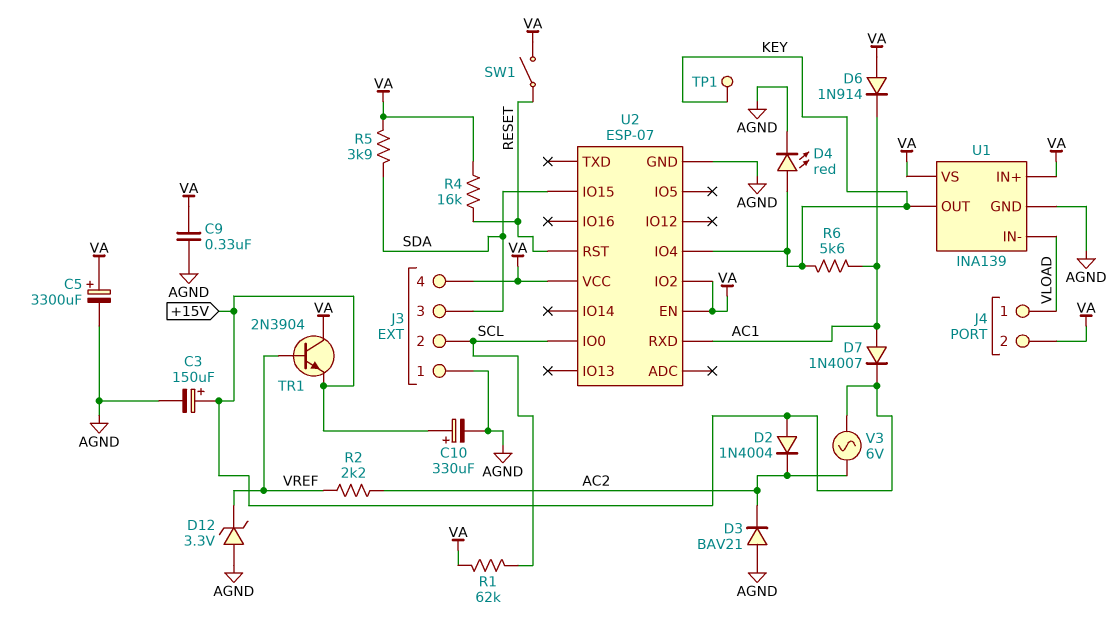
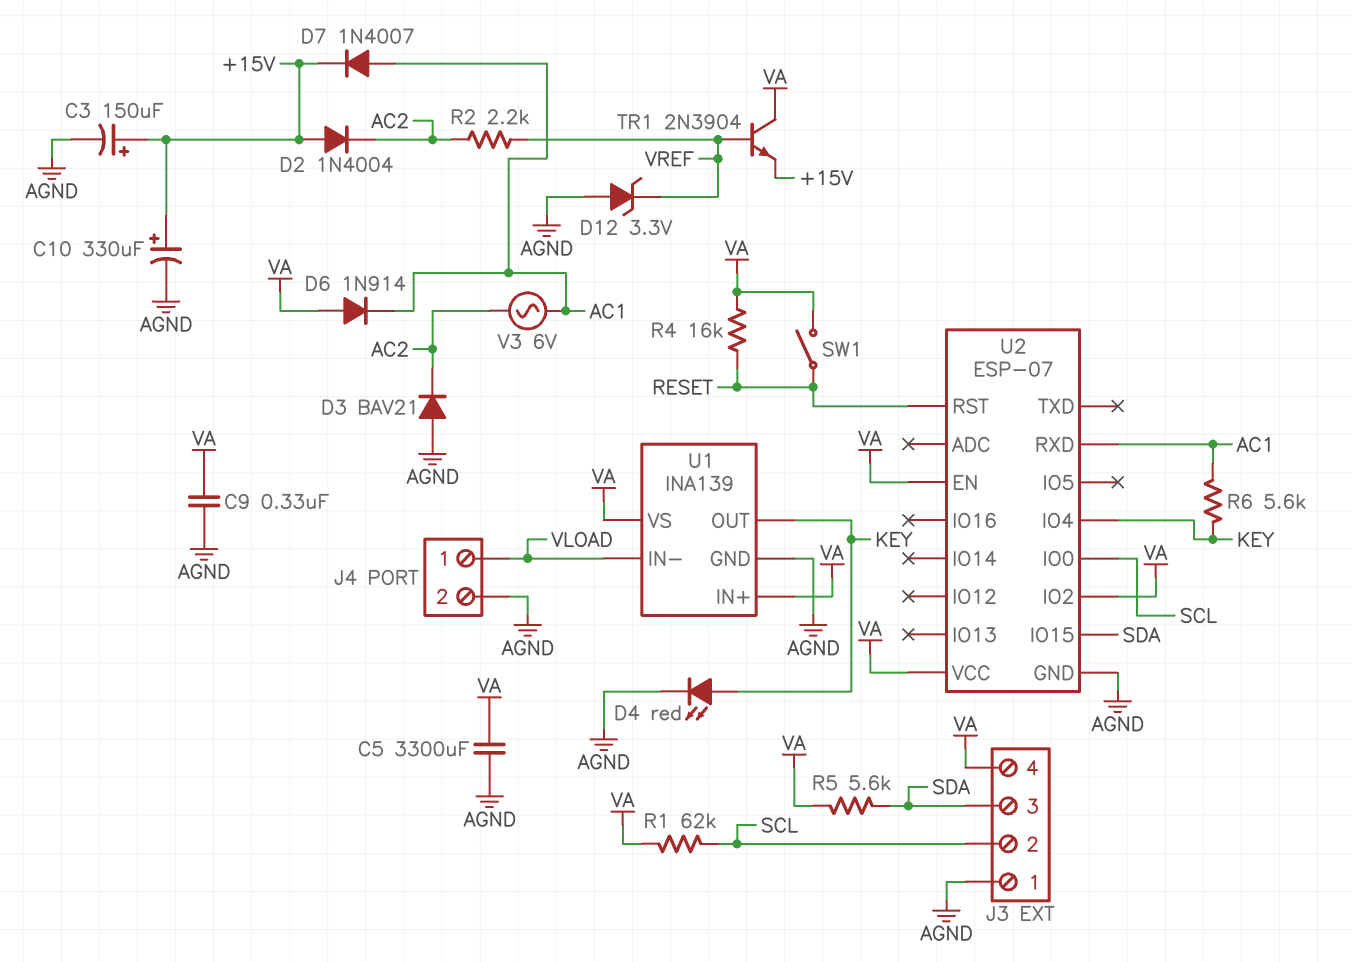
C5: 3300uF (plus VA, minus AGND) -> 3300uF (AGND, VA)
J4 pin 2: VA -> AGND
R5: 3.9k (SDA, VA) -> 5.6k (SDA, VA)
TP1: test point (KEY) -> none
V3: AC 6V (+15V, AC2) -> AC 6V (AC1, AC2)

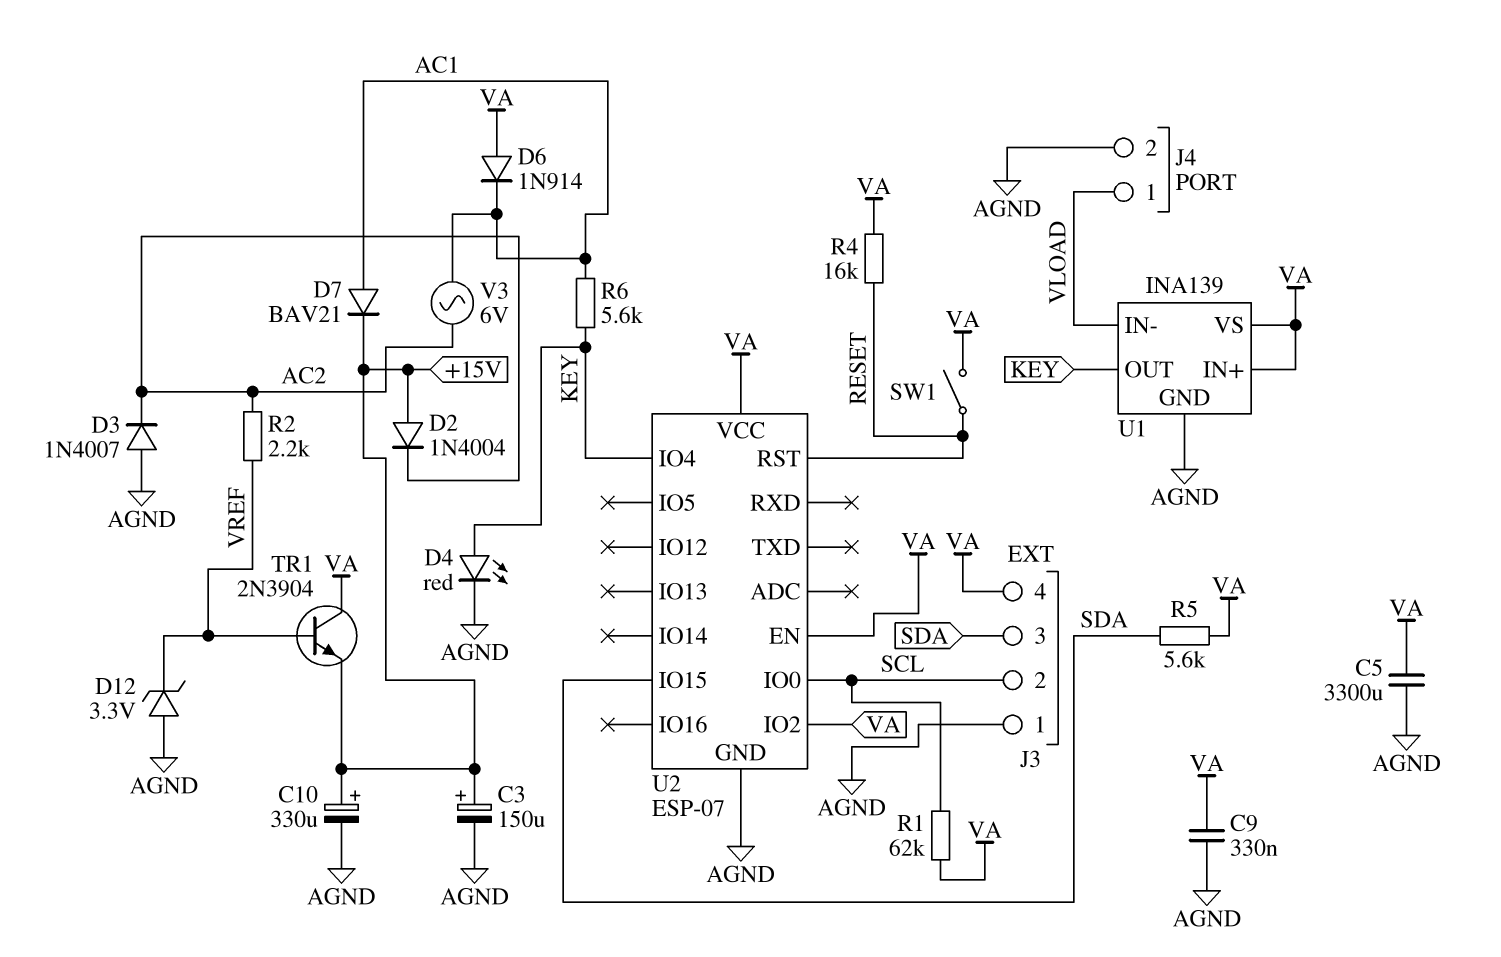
D3: diode BAV21 (A AGND, K AC2) -> diode 1N4007 (A AGND, K AC2)
D7: diode 1N4007 (A AC1, K +15V) -> diode BAV21 (A AC1, K +15V)
U2 pin RXD: AC1 -> none

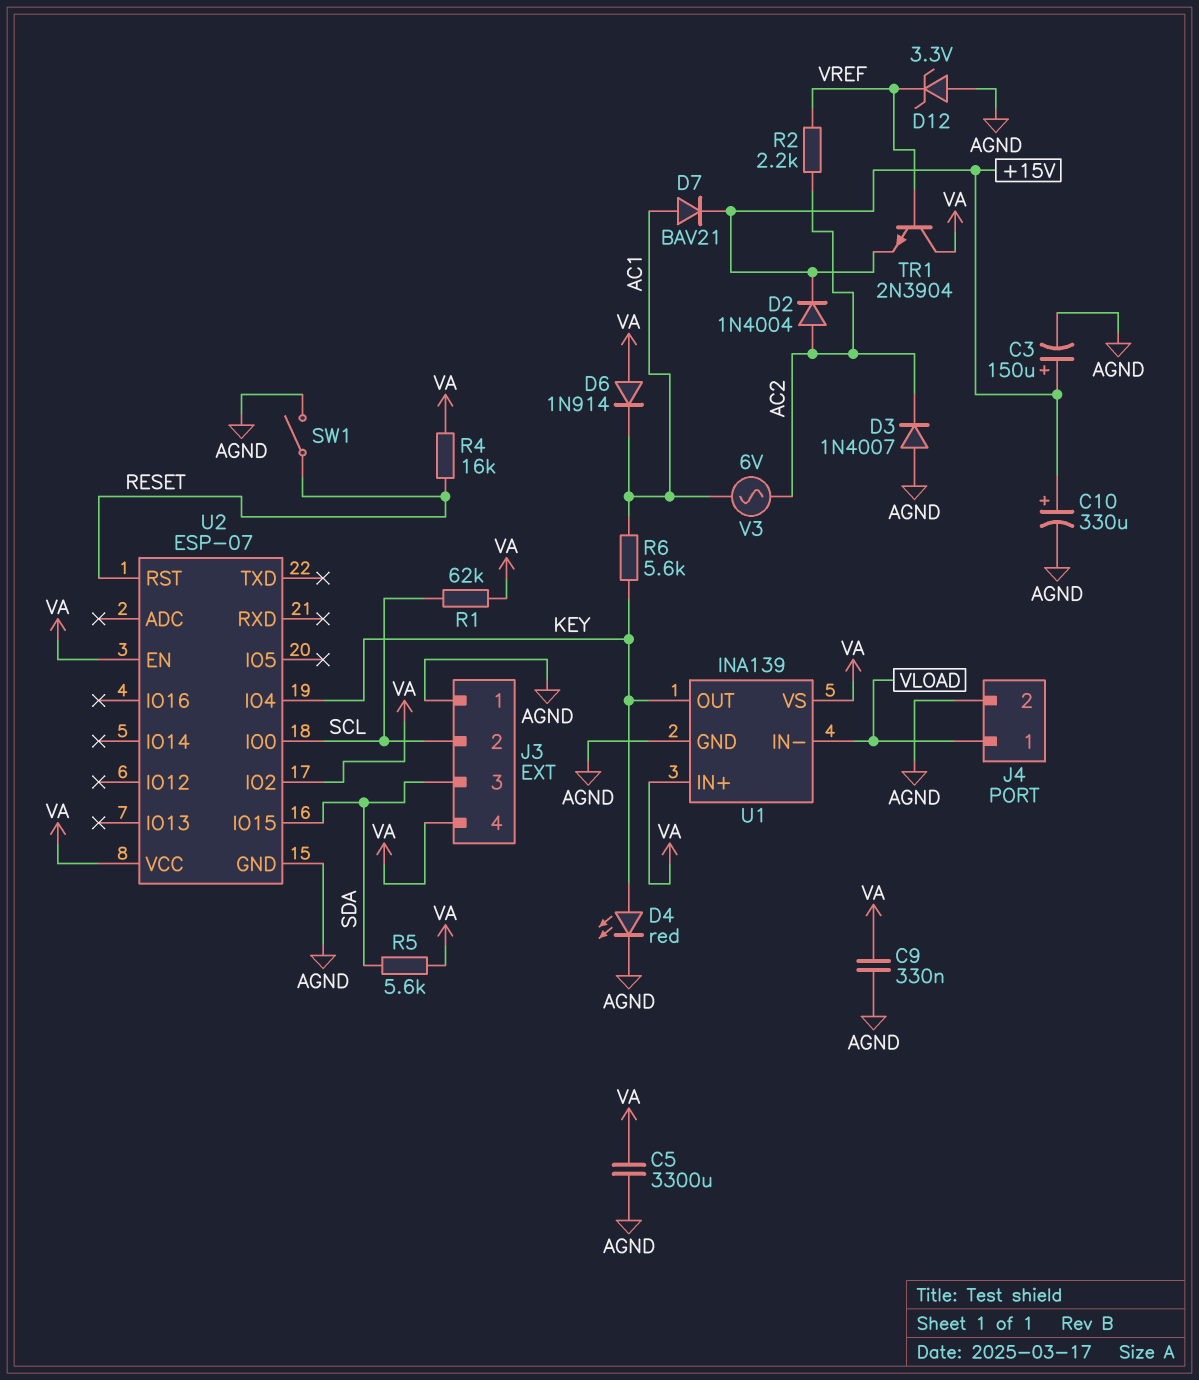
D2: diode 1N4004 (A +15V, K AC2) -> diode 1N4004 (A AC2, K +15V)
SW1: switch (RESET, VA) -> switch (AGND, RESET)

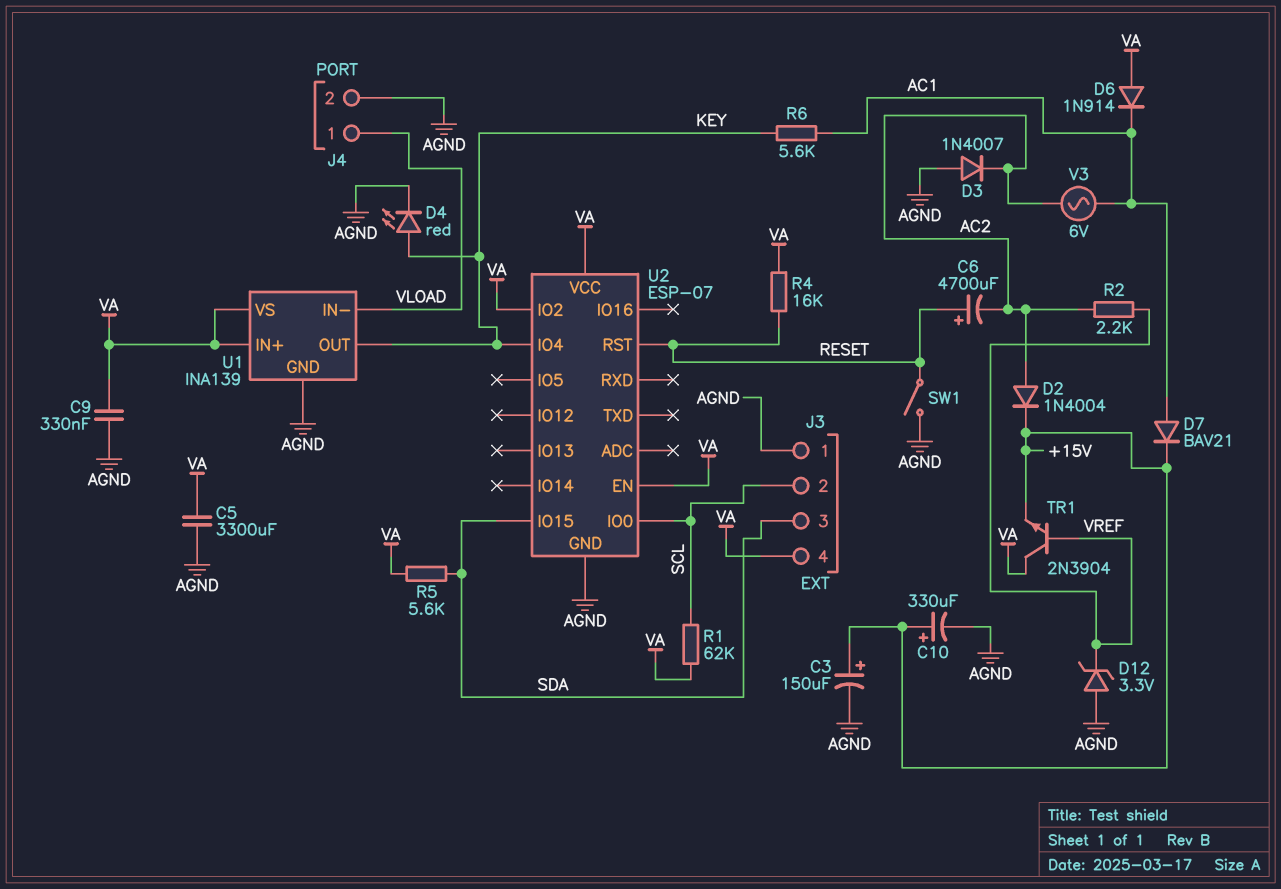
C6: none -> 4700uF (plus RESET, minus AC2)

